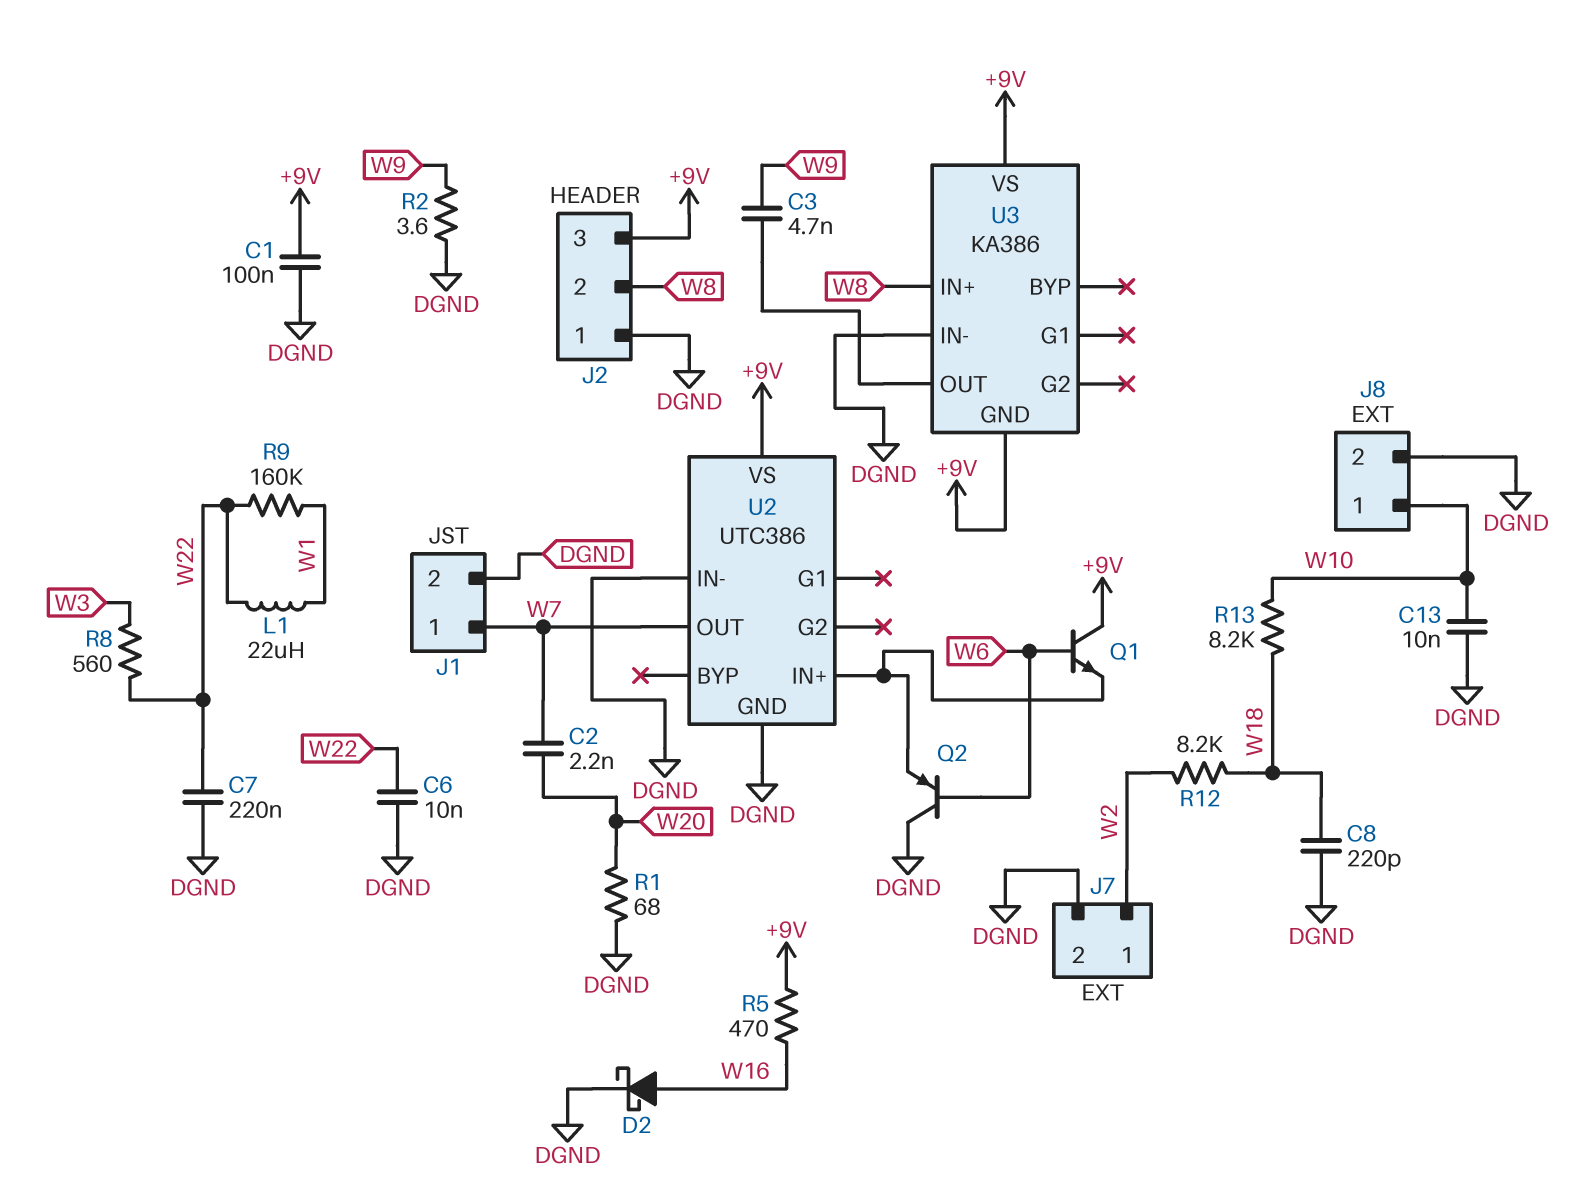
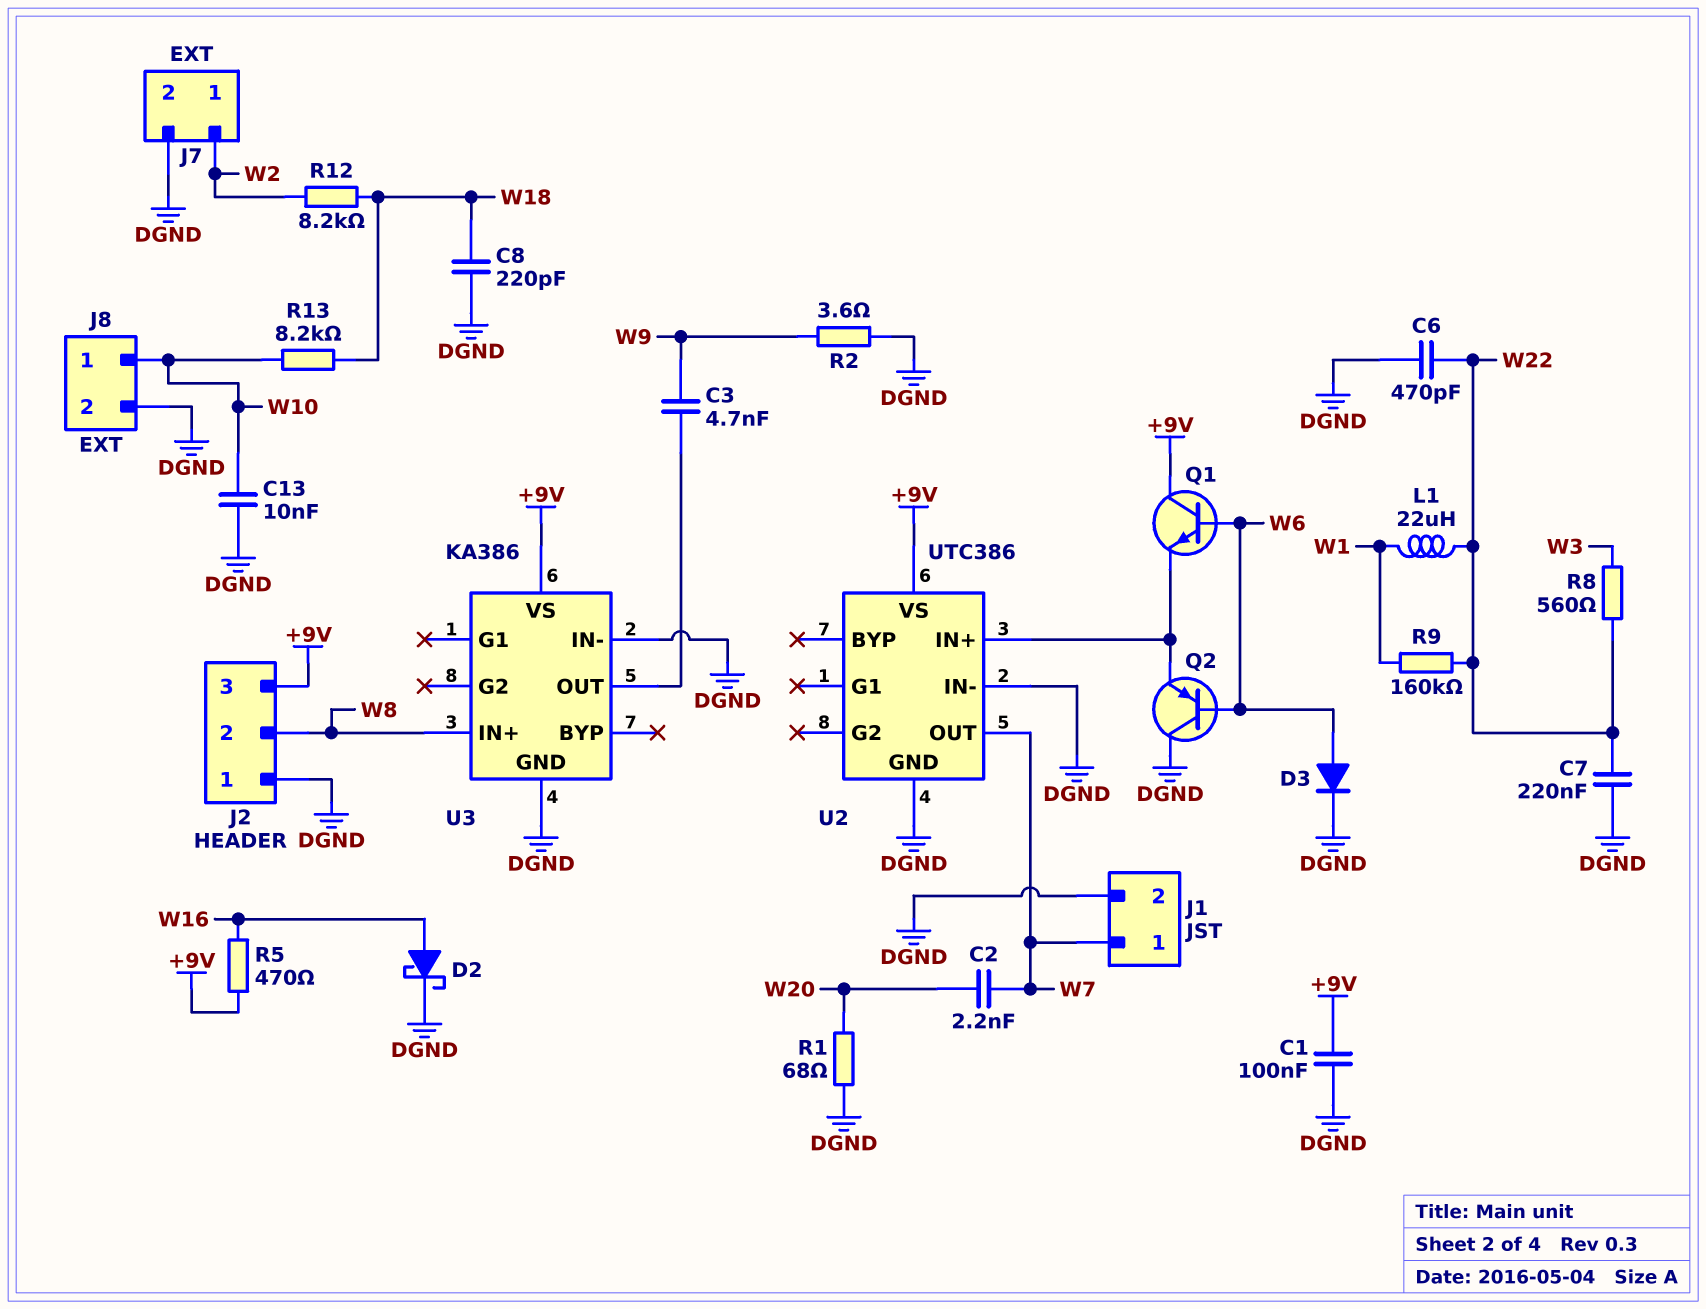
C6: 10nF (DGND, W22) -> 470pF (DGND, W22)
D3: none -> diode (A W6, K DGND)
U3 pin GND: +9V -> DGND

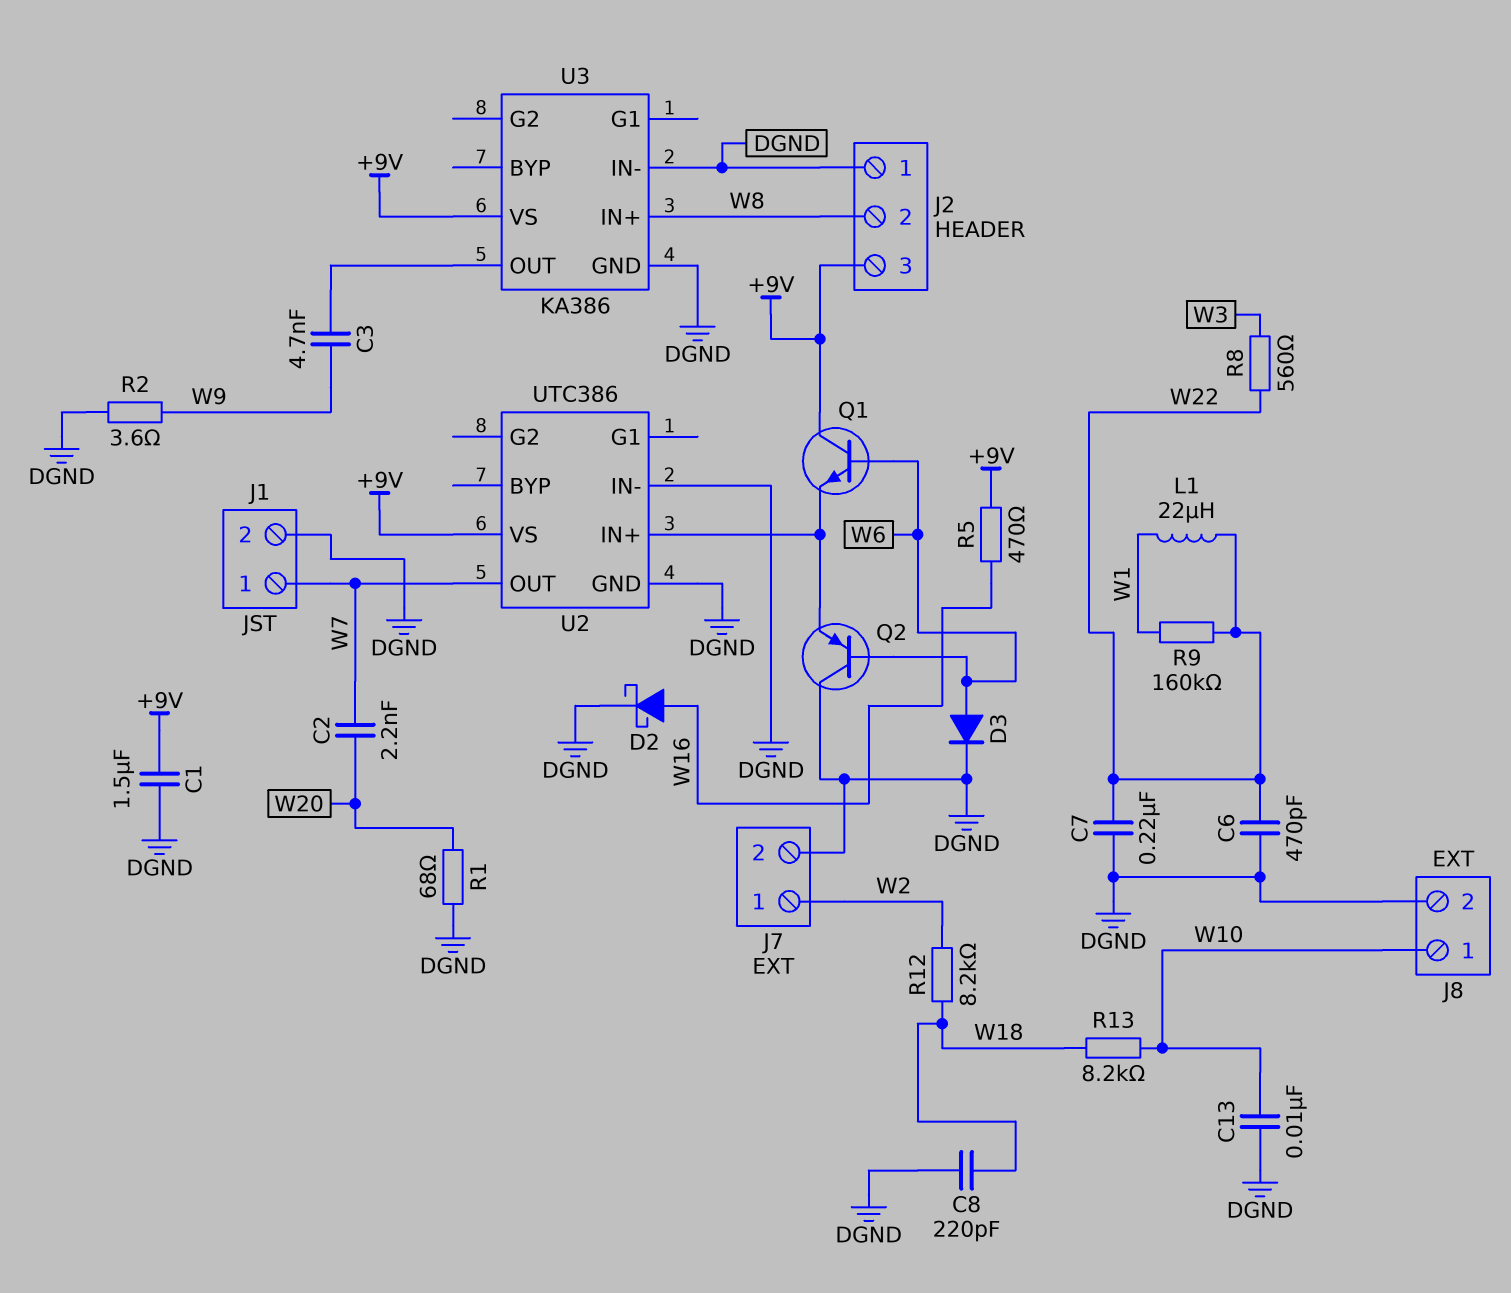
C1: 100nF (+9V, DGND) -> 1.5uF (+9V, DGND)

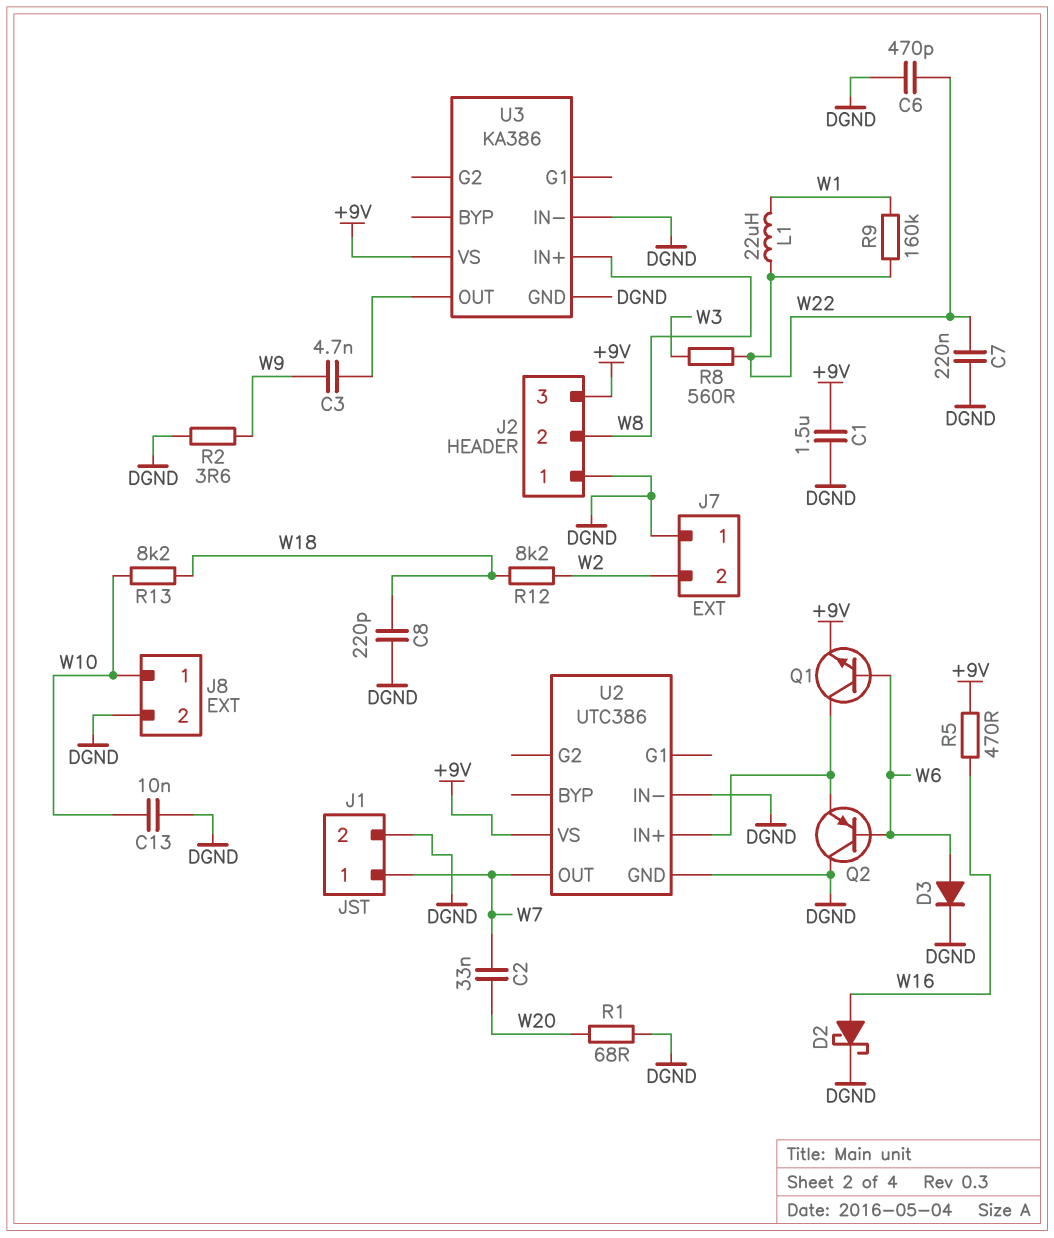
C2: 2.2nF (W7, W20) -> 33nF (W7, W20)
J7 pin 1: W2 -> DGND
J7 pin 2: DGND -> W2
Q1: NPN (B W6, C +9V, E U2/IN+) -> NPN (B W6, C U2/IN+, E +9V)

